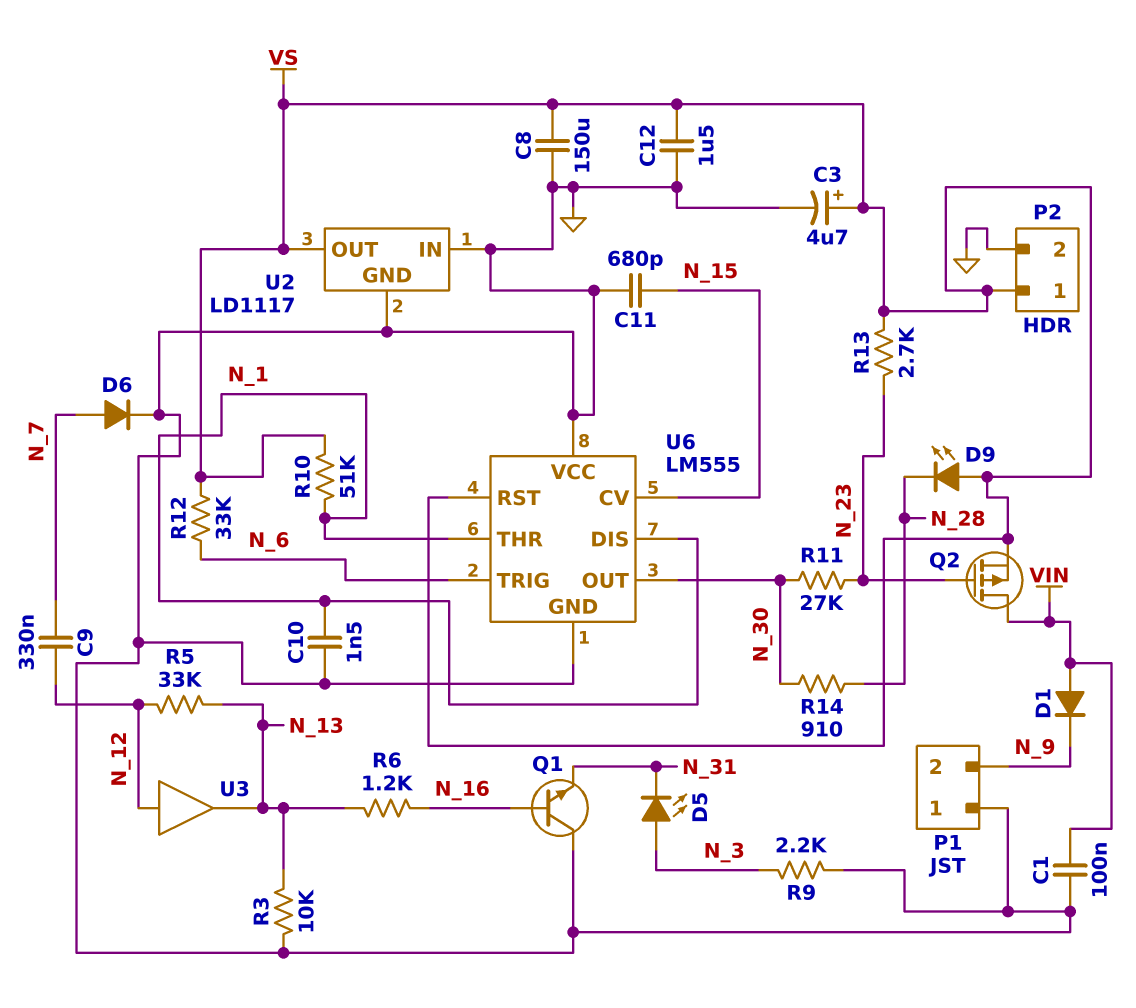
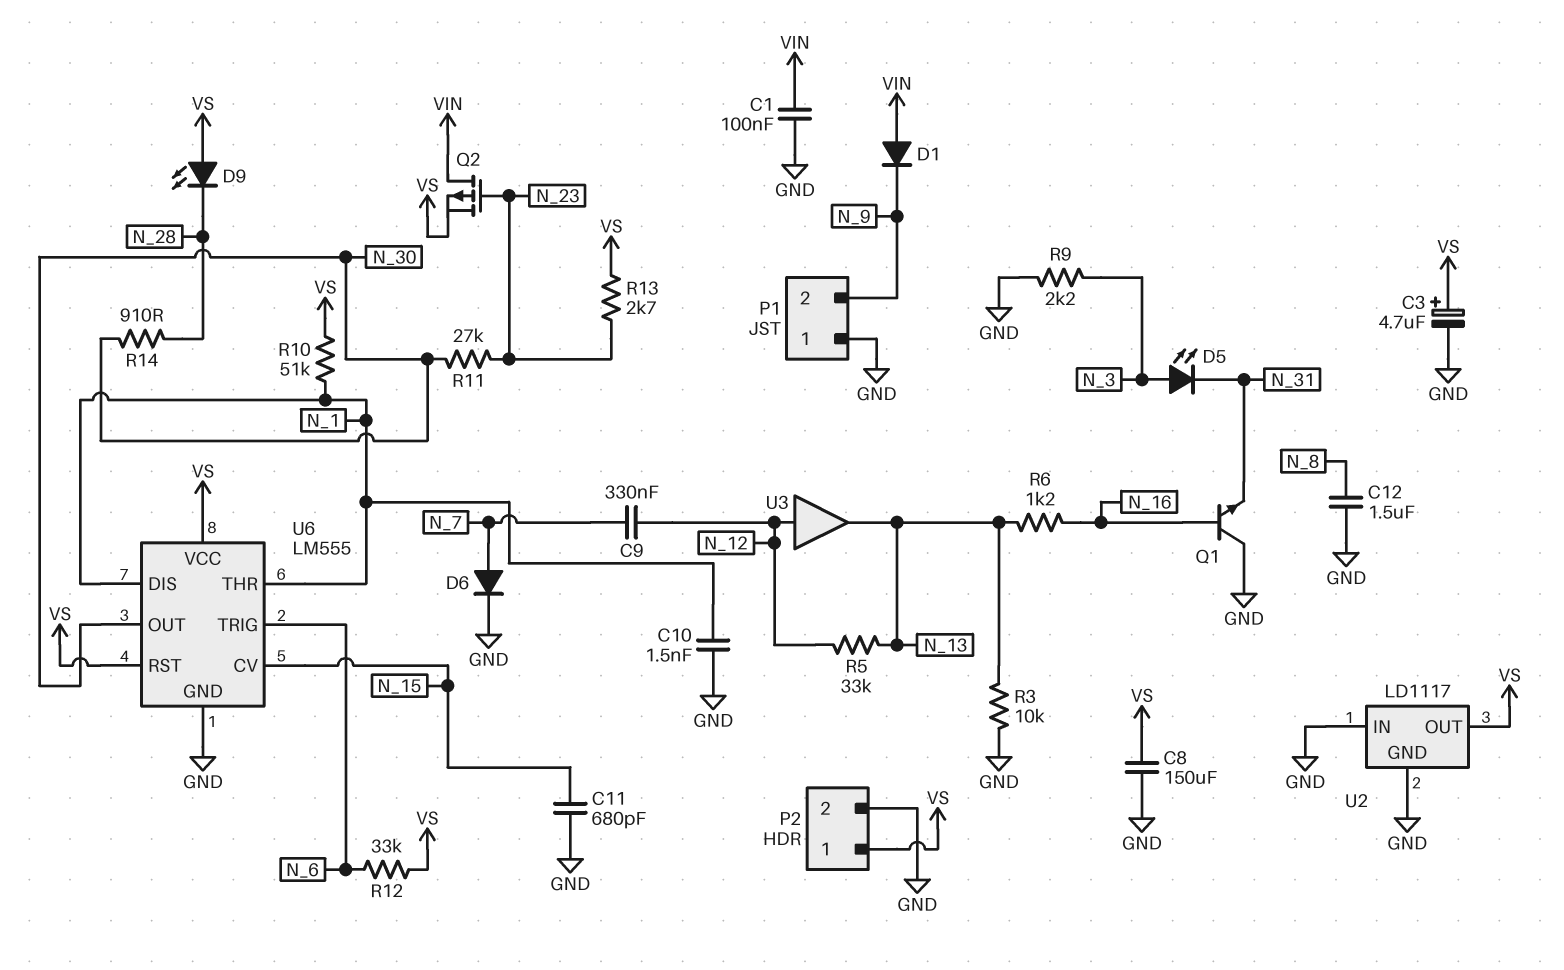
C12: 1.5uF (GND, VS) -> 1.5uF (GND, N_8)
U6 pin VCC: GND -> VS

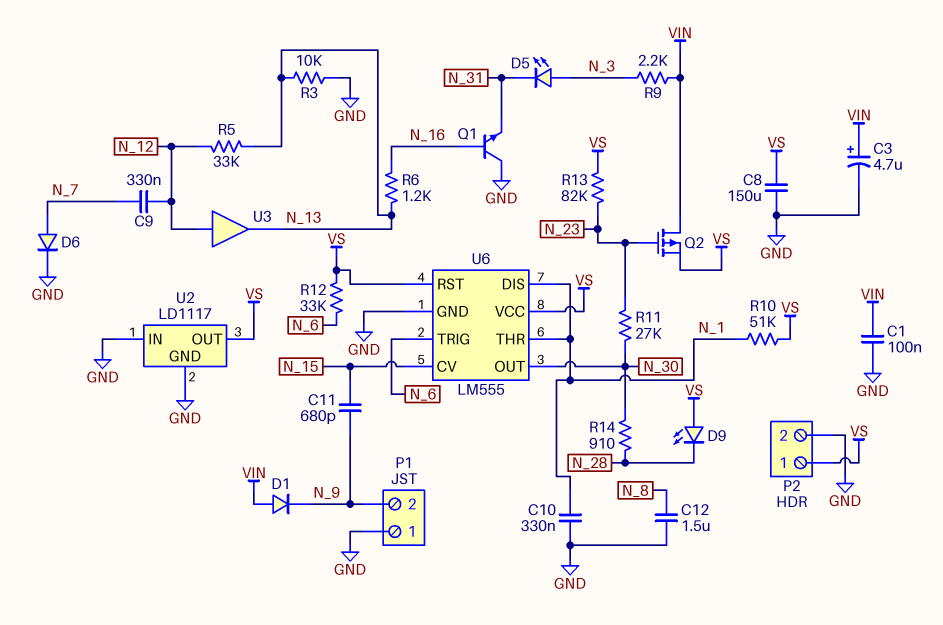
C3: 4.7uF (plus VS, minus GND) -> 4.7uF (plus VIN, minus GND)
C10: 1.5nF (GND, N_1) -> 330nF (GND, N_1)
C11: 680pF (GND, N_15) -> 680pF (N_9, N_15)
R9: 2.2k (GND, N_3) -> 2.2k (N_3, VIN)
R13: 2.7k (N_23, VS) -> 82k (N_23, VS)

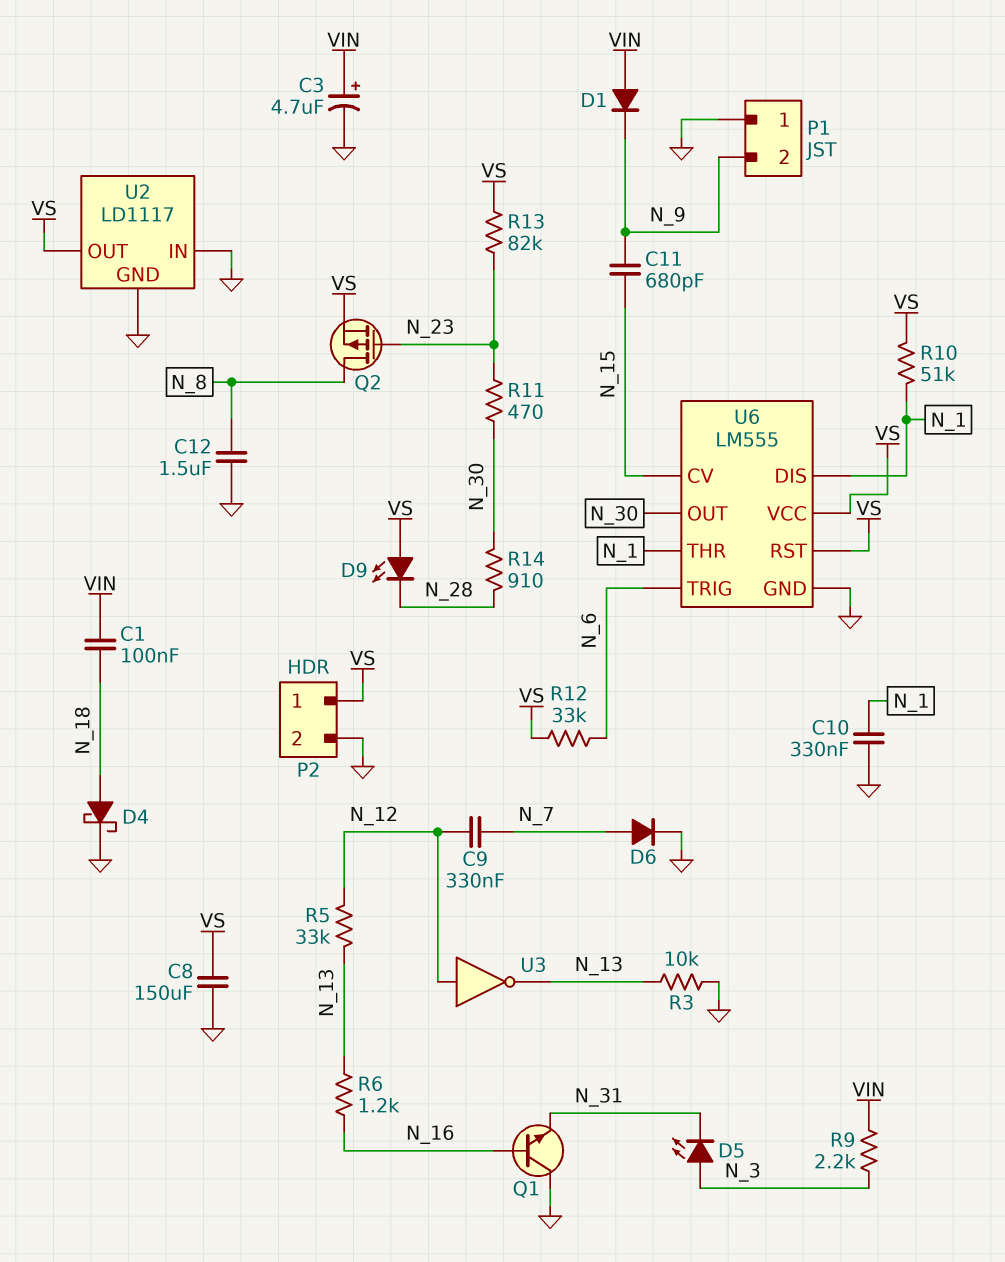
C1: 100nF (GND, VIN) -> 100nF (N_18, VIN)
D4: none -> schottky (A N_18, K GND)
Q2: PMOS (G N_23, D VIN, S VS) -> PMOS (G N_23, D N_8, S VS)
R11: 27k (N_23, N_30) -> 470 (N_23, N_30)
U3: buffer (in N_12, out N_13) -> NOT (in N_12, out N_13)

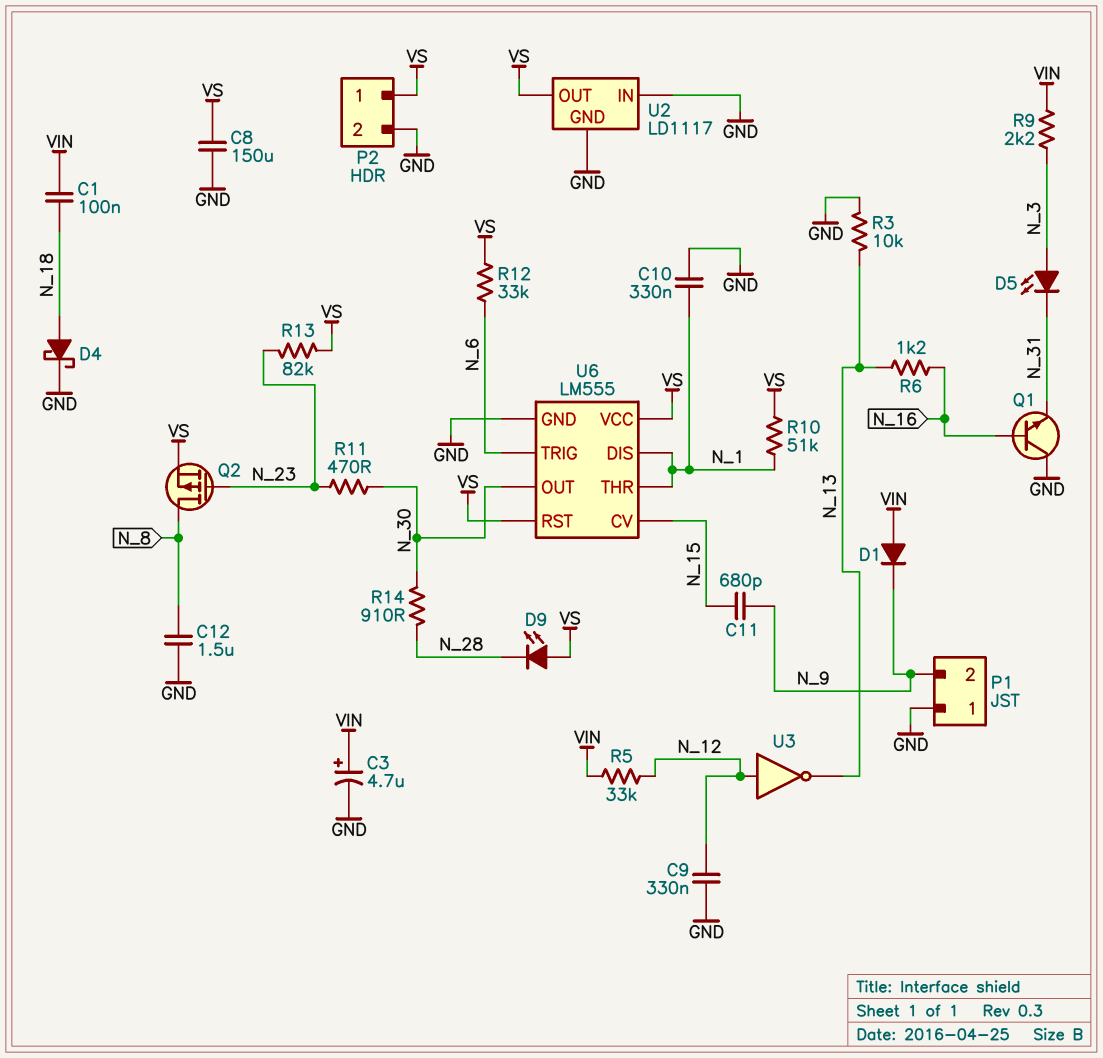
C9: 330nF (N_7, N_12) -> 330nF (GND, N_12)
D6: diode (A N_7, K GND) -> none
R5: 33k (N_12, N_13) -> 33k (N_12, VIN)

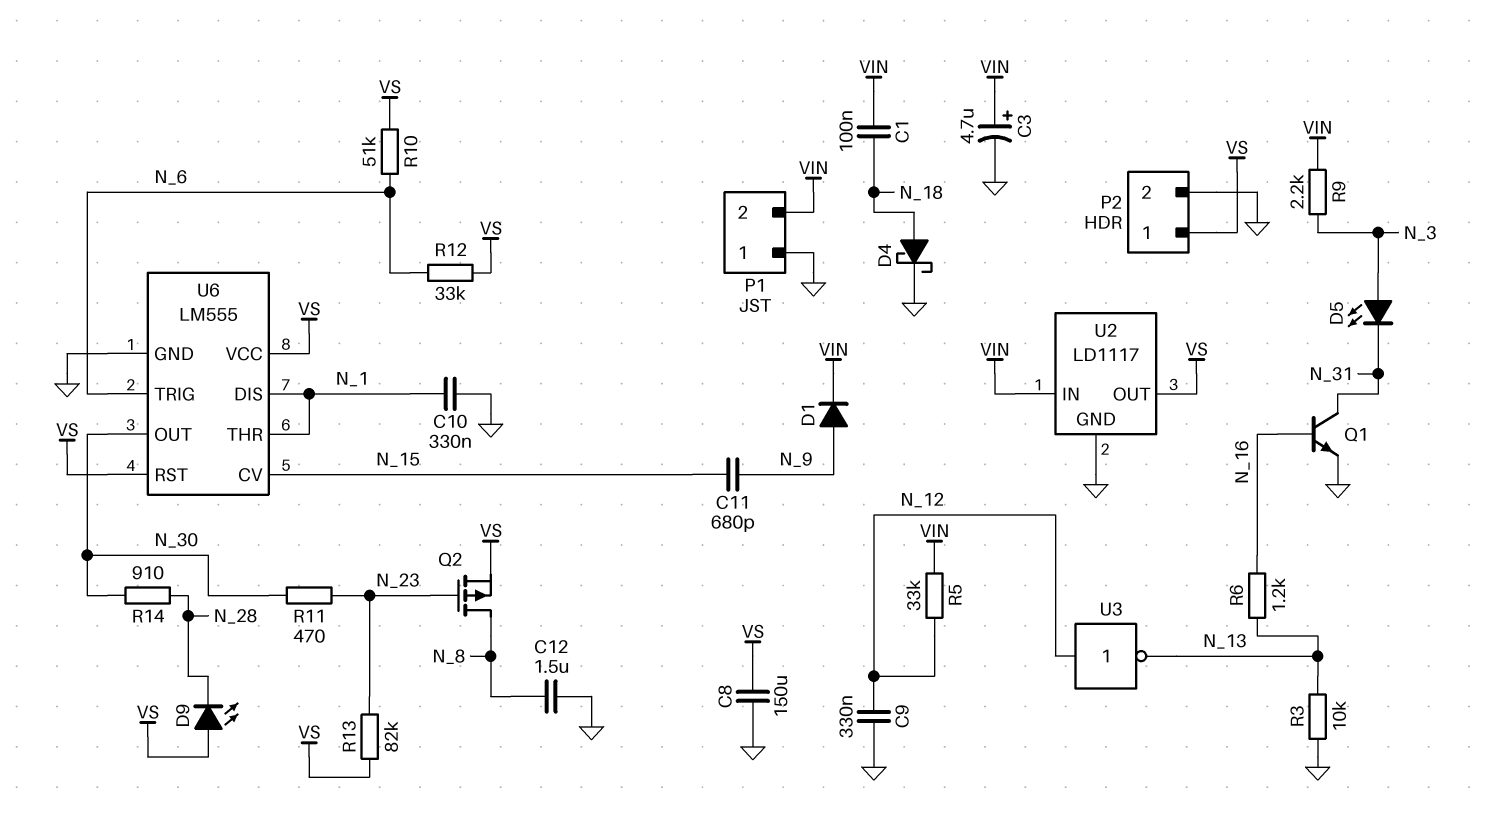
D1: diode (A VIN, K N_9) -> diode (A N_9, K VIN)
P1 pin 2: N_9 -> VIN
Q1: NPN (B N_16, C GND, E N_31) -> NPN (B N_16, C N_31, E GND)
R10: 51k (N_1, VS) -> 51k (N_6, VS)
U2 pin IN: GND -> VIN

